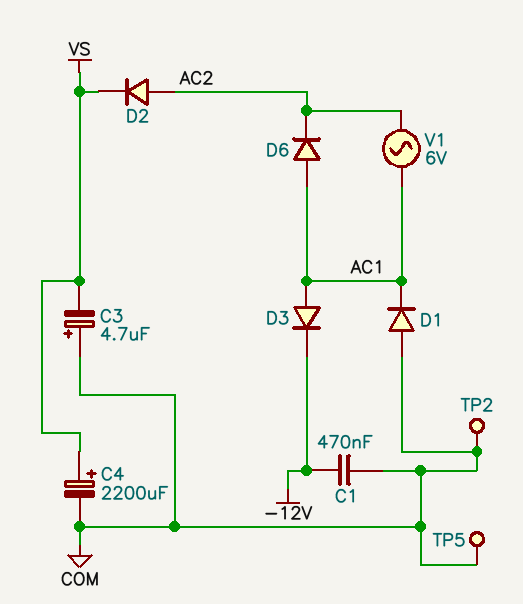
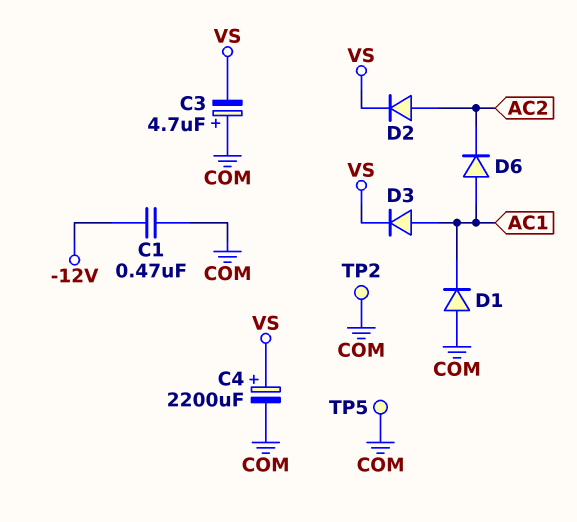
D3: diode (A AC1, K -12V) -> diode (A AC1, K VS)
V1: AC 6V (AC1, AC2) -> none

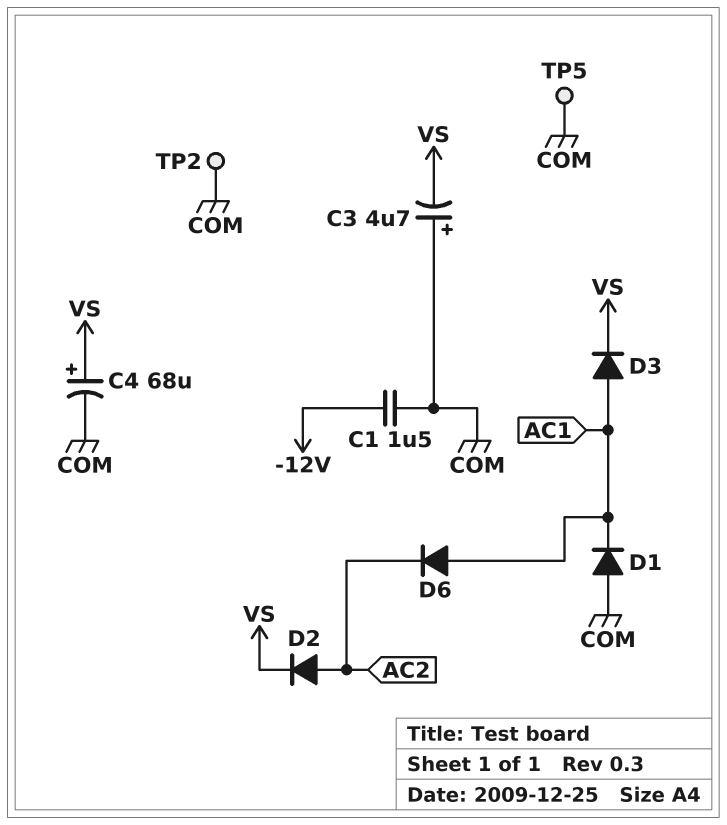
C1: 470nF (-12V, COM) -> 1.5uF (-12V, COM)
C4: 2200uF (plus VS, minus COM) -> 68uF (plus VS, minus COM)

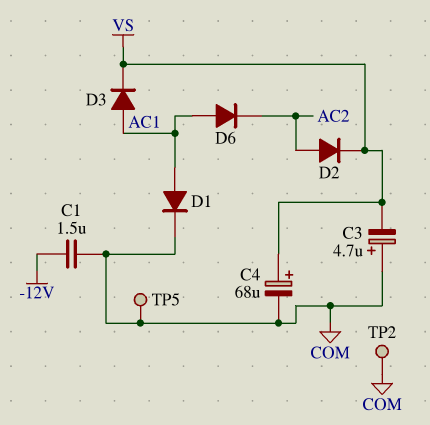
D1: diode (A COM, K AC1) -> diode (A AC1, K COM)

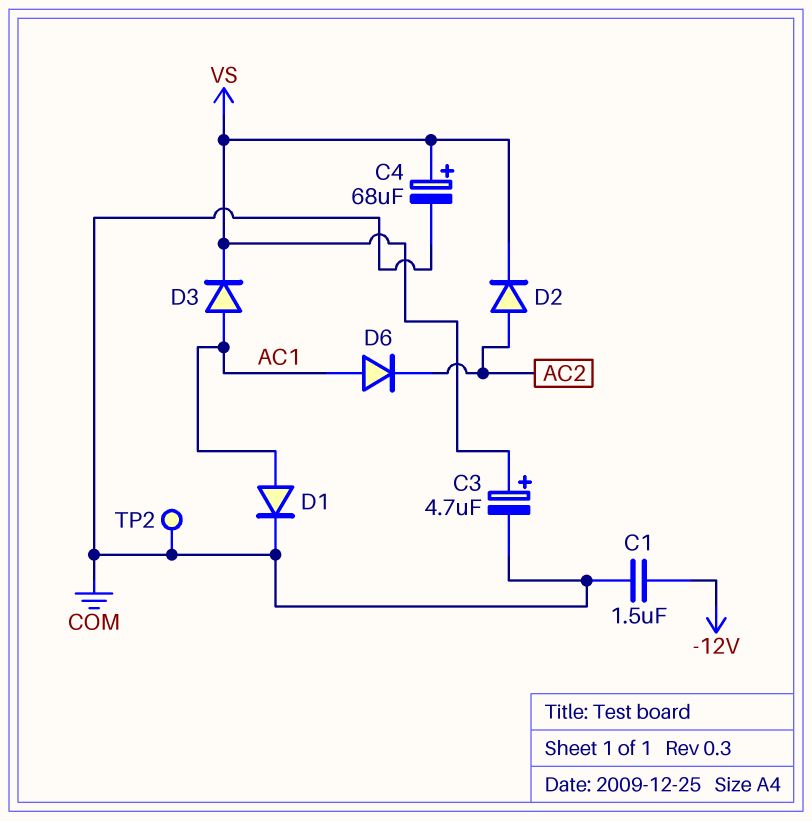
C3: 4.7uF (plus COM, minus VS) -> 4.7uF (plus VS, minus COM)
TP5: test point (COM) -> none

